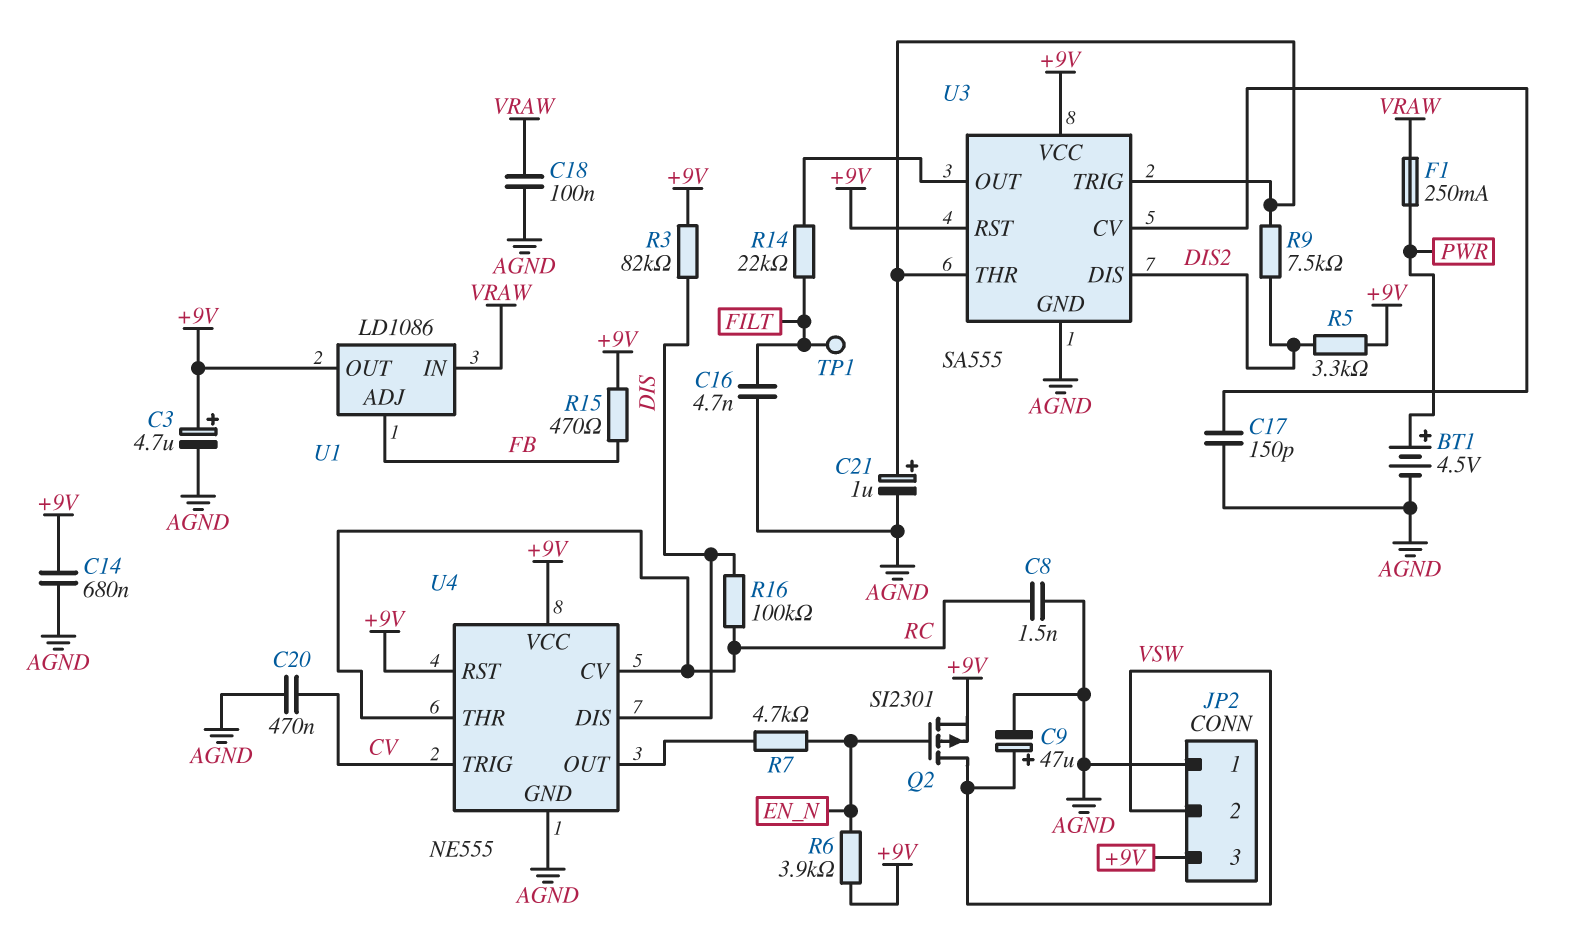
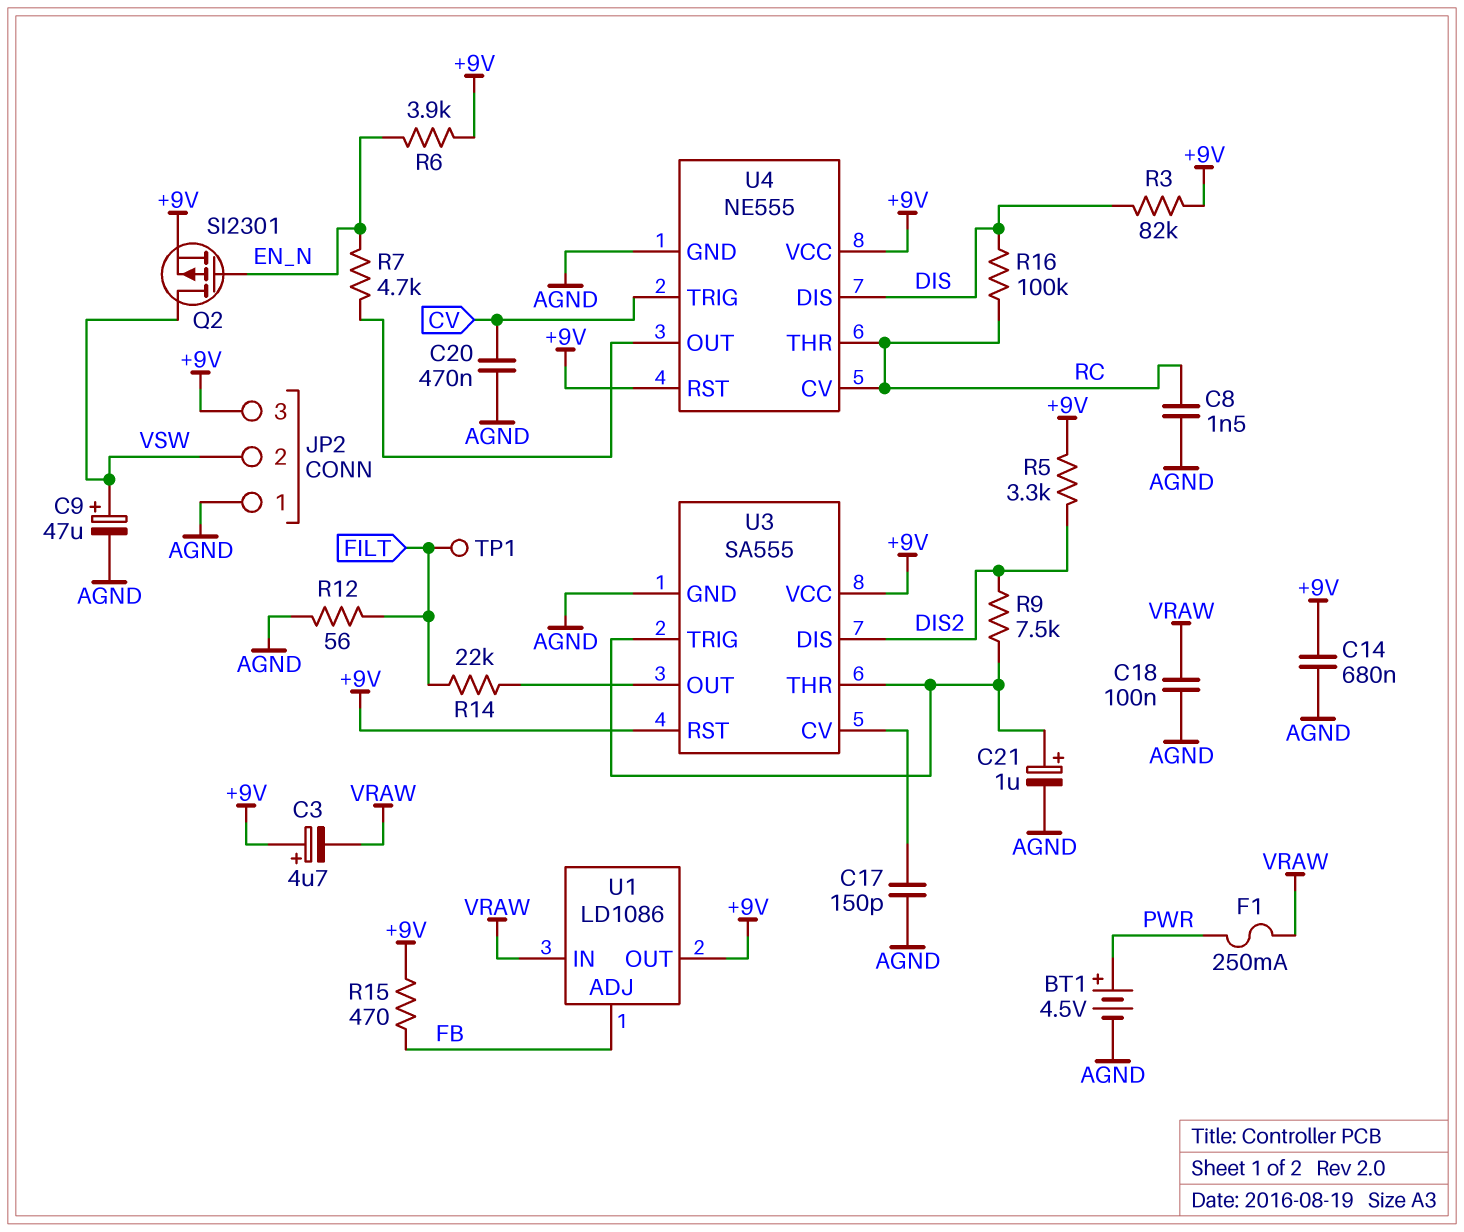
C3: 4.7uF (plus +9V, minus AGND) -> 4.7uF (plus +9V, minus VRAW)
C16: 4.7nF (AGND, FILT) -> none
R12: none -> 56 (AGND, FILT)

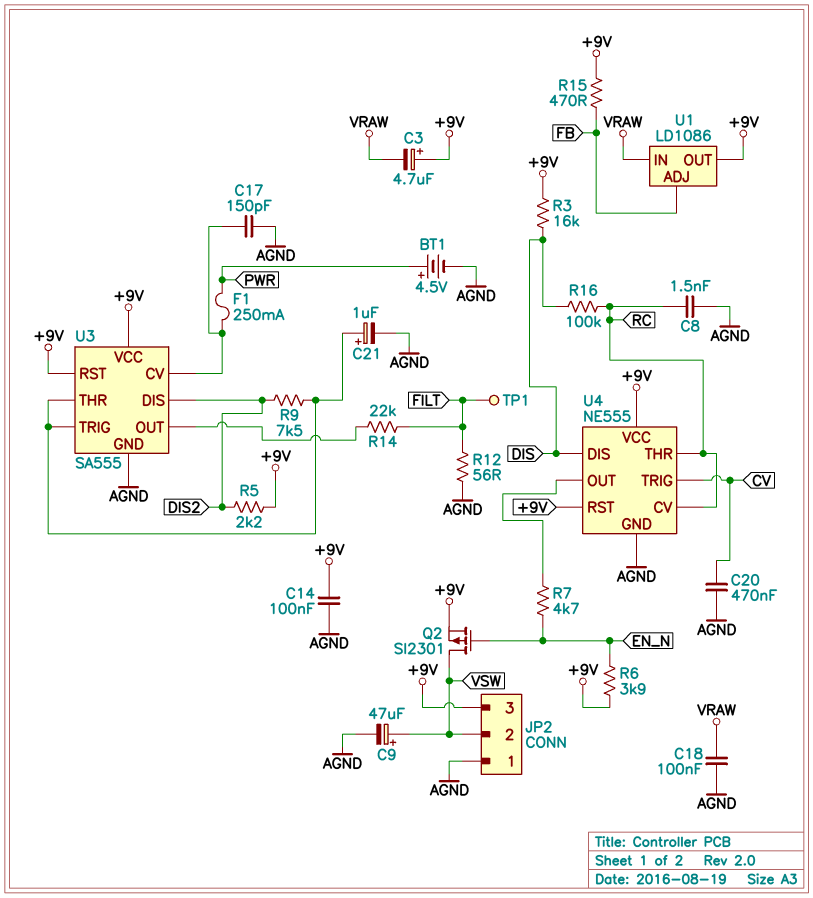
C14: 680nF (+9V, AGND) -> 100nF (+9V, AGND)
F1: 250mA (PWR, VRAW) -> 250mA (PWR, U3/CV)
R3: 82k (+9V, DIS) -> 16k (+9V, DIS)
R5: 3.3k (+9V, DIS2) -> 2.2k (+9V, DIS2)

